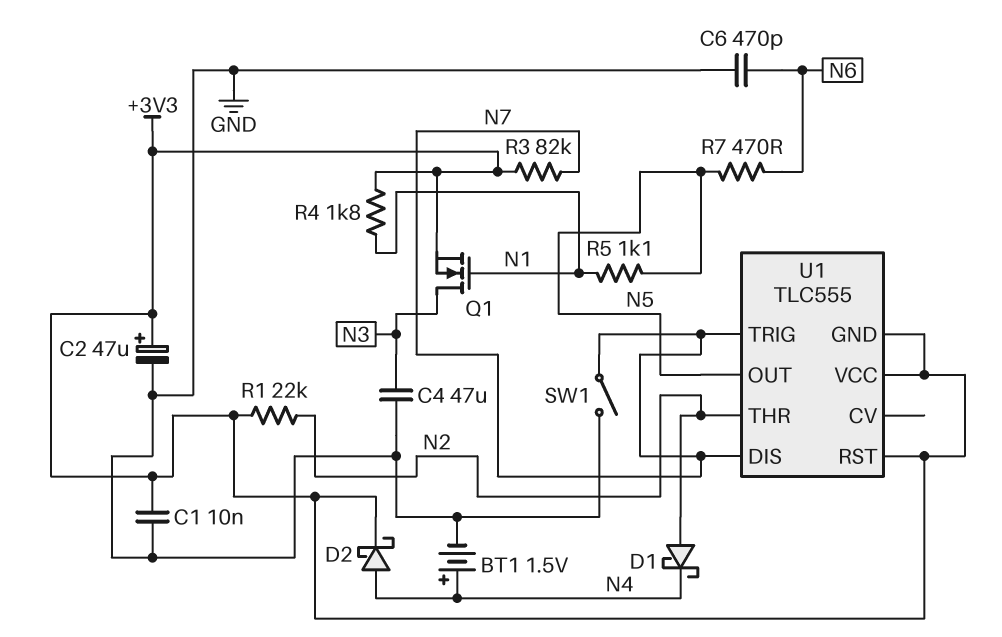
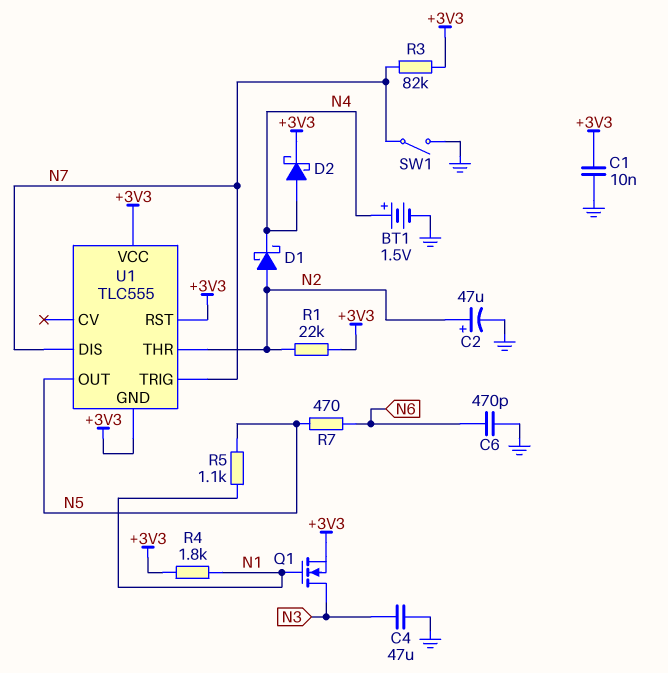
C2: 47uF (plus +3V3, minus GND) -> 47uF (plus N2, minus GND)

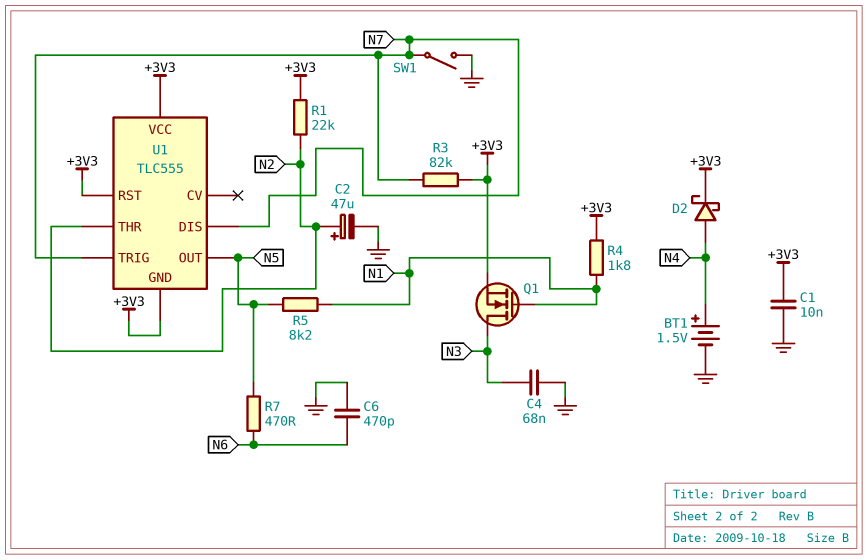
C4: 47uF (GND, N3) -> 68nF (GND, N3)
D1: schottky (A N2, K N4) -> none
R5: 1.1k (N1, N5) -> 8.2k (N1, N5)

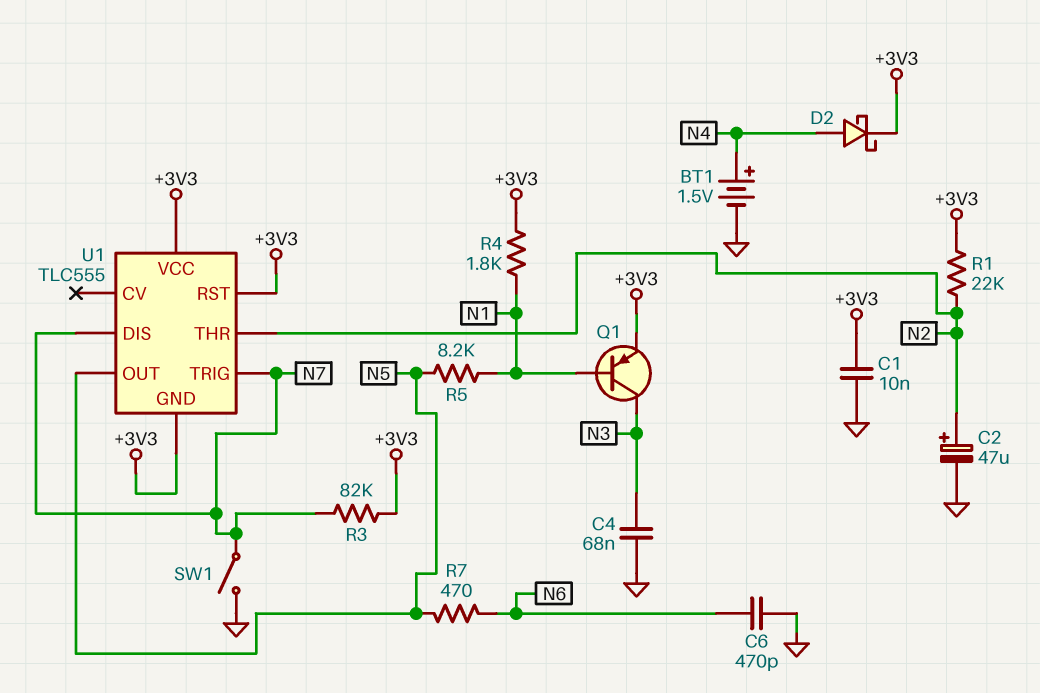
Q1: NMOS (G N1, D N3, S +3V3) -> PNP (B N1, C N3, E +3V3)

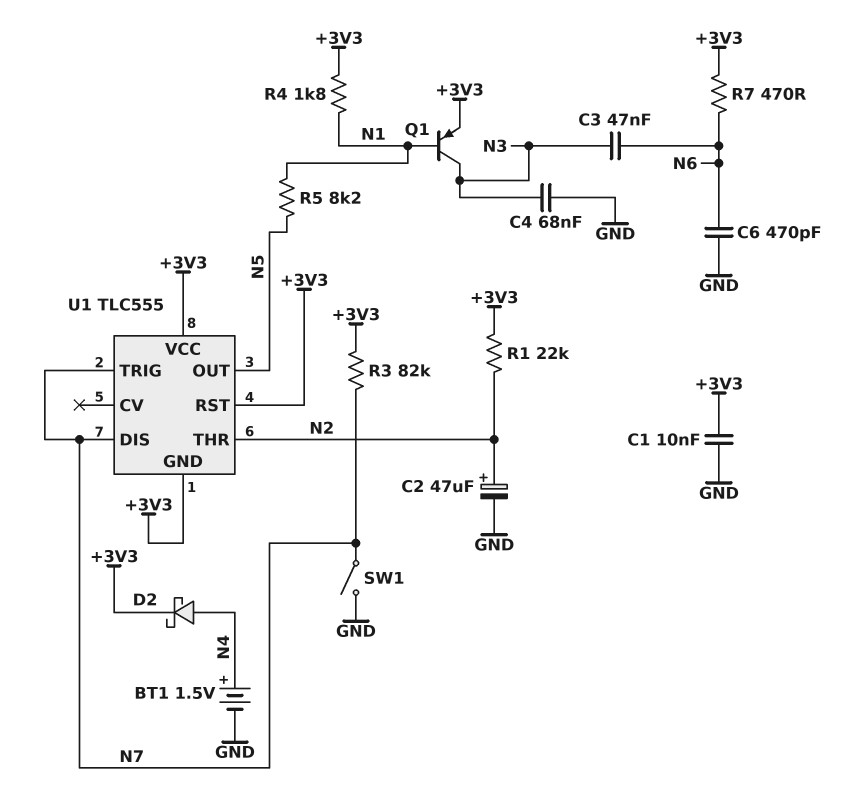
C3: none -> 47nF (N3, N6)
R7: 470 (N5, N6) -> 470 (+3V3, N6)

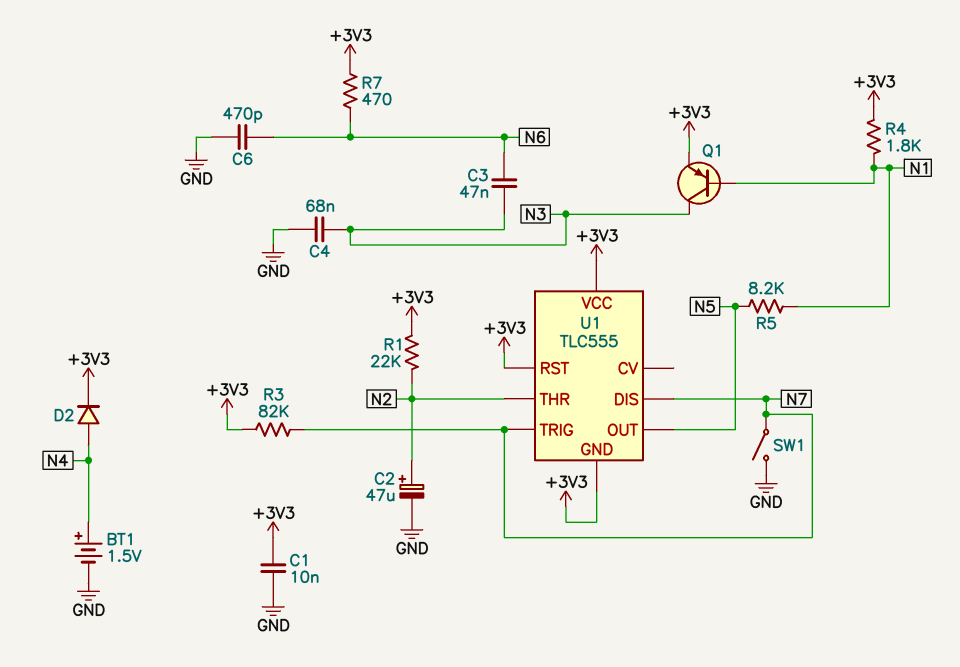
D2: schottky (A N4, K +3V3) -> diode (A N4, K +3V3)

